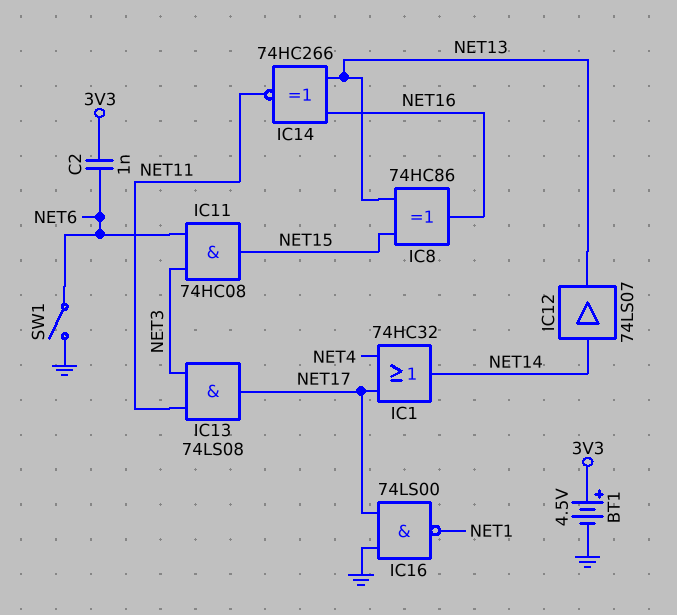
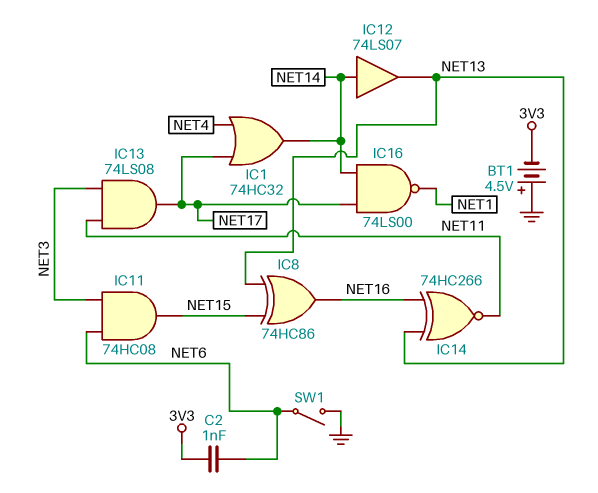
BT1: 4.5V (plus 3V3, minus GND) -> 4.5V (plus GND, minus 3V3)
IC16: NAND 74LS00 (in GND, in NET17, out NET1) -> NAND 74LS00 (in NET14, in NET17, out NET1)

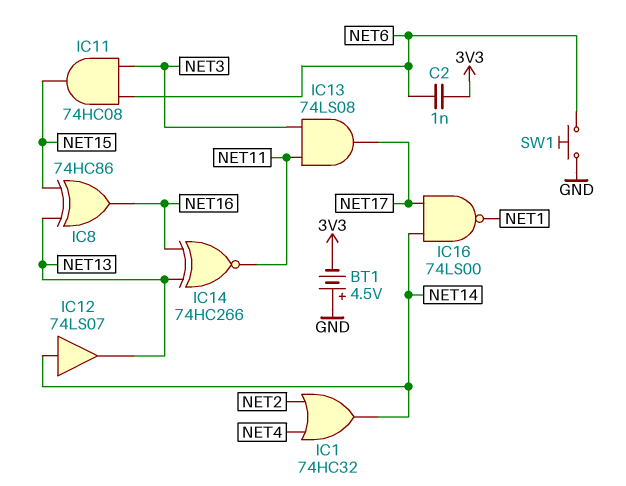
IC1: OR 74HC32 (in NET4, in NET17, out NET14) -> OR 74HC32 (in NET2, in NET4, out NET14)
SW1: switch (GND, NET6) -> button (GND, NET6)

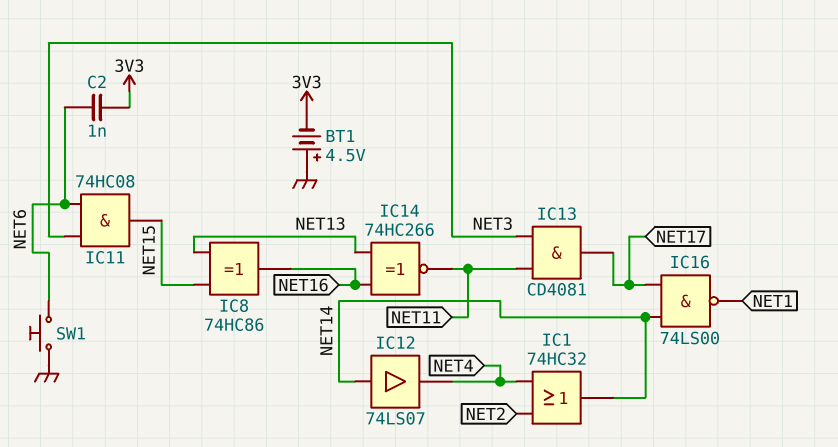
IC12: buffer 74LS07 (in NET14, out NET13) -> buffer 74LS07 (in NET14, out NET4)
IC13: AND 74LS08 (in NET3, in NET11, out NET17) -> AND CD4081 (in NET3, in NET11, out NET17)

